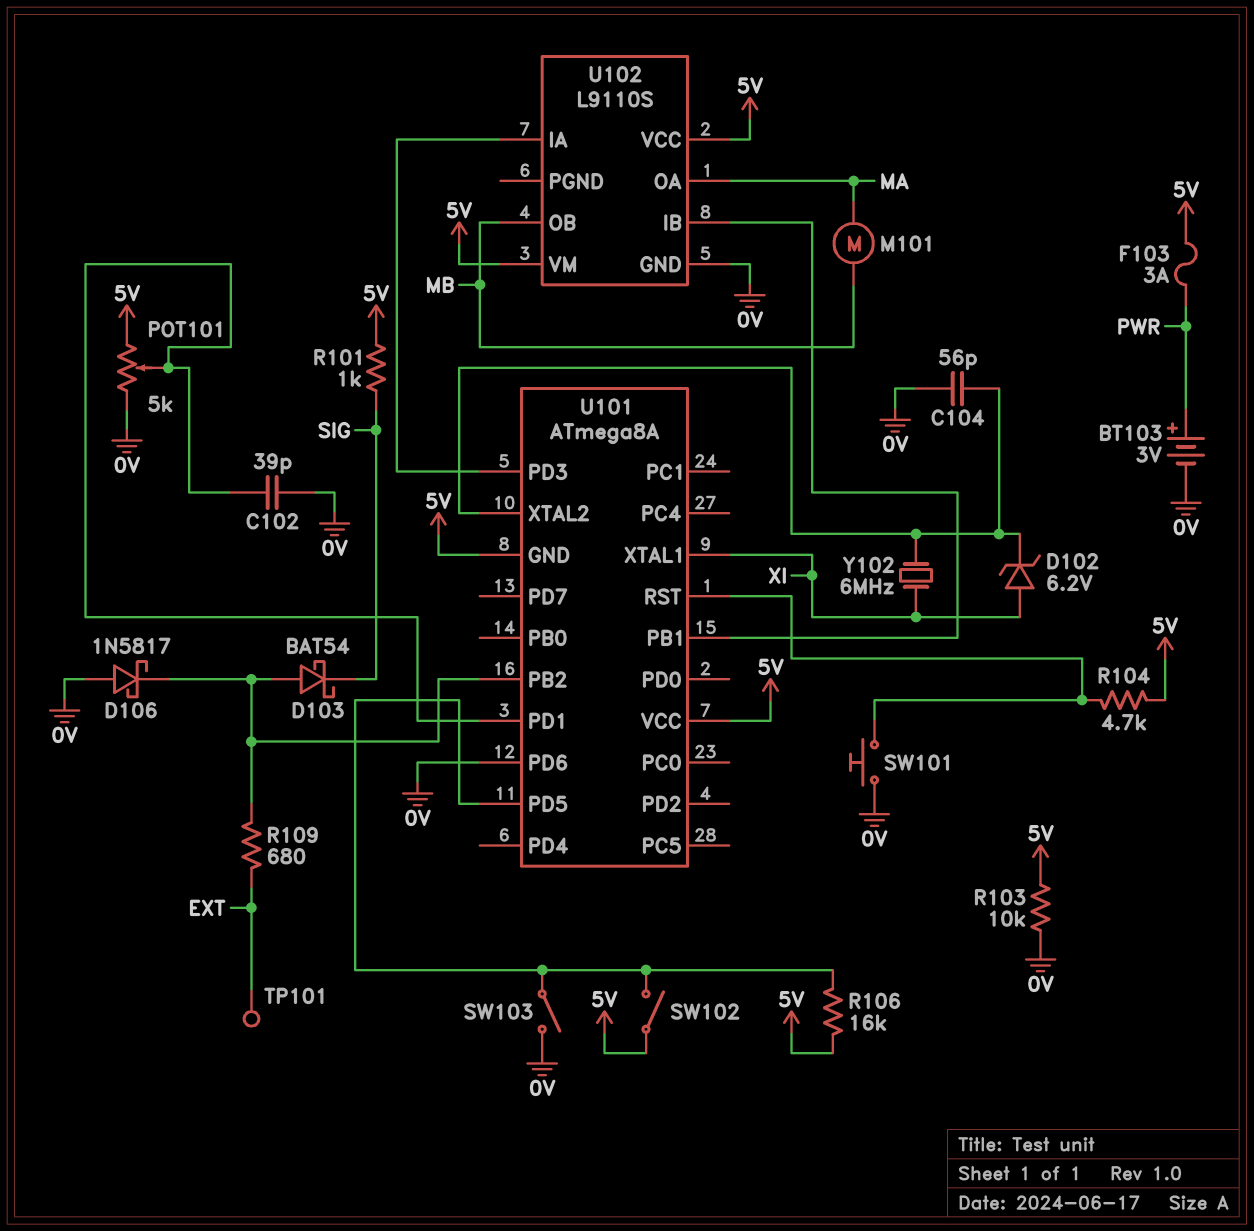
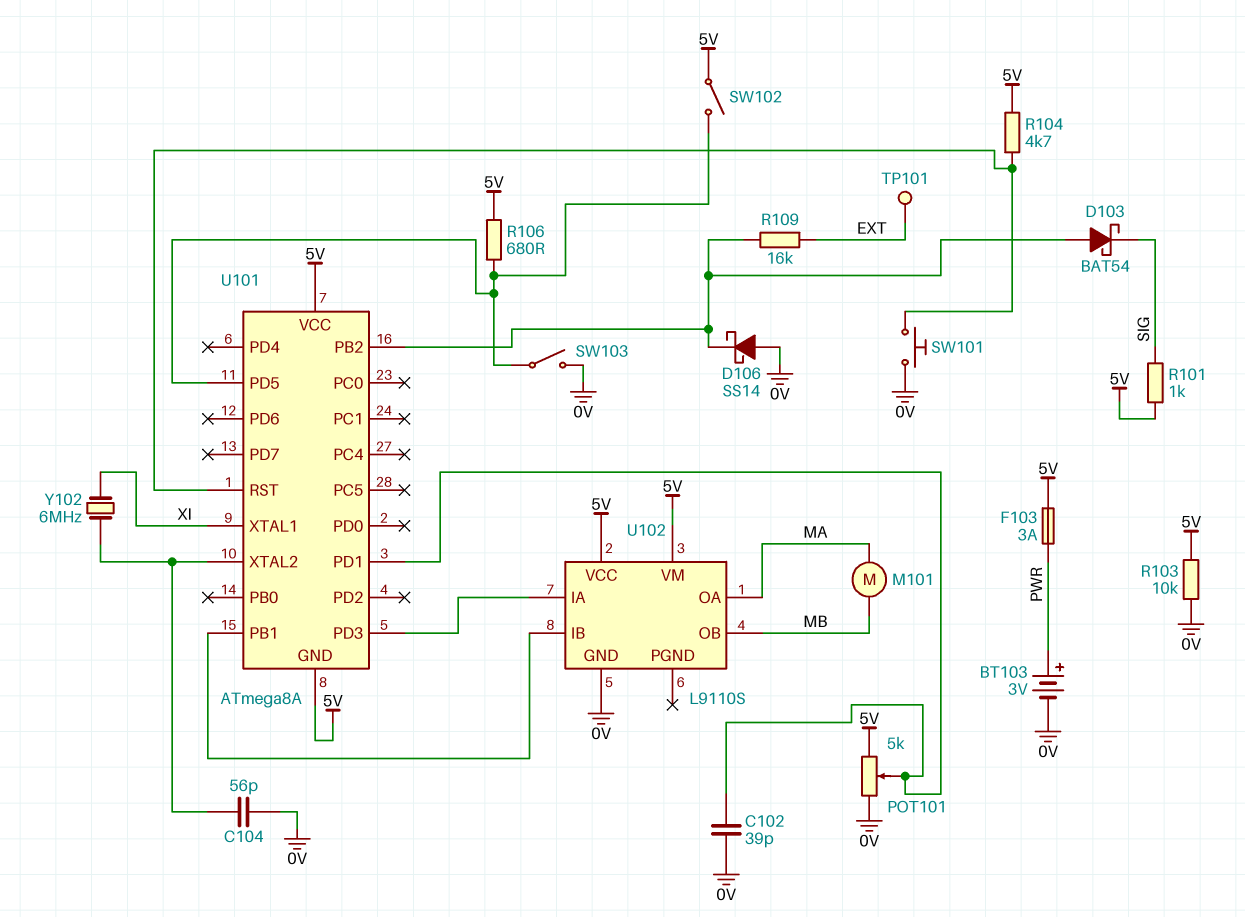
D102: zener 6.2V (A XI, K U101/XTAL2) -> none
D106: schottky 1N5817 (A 0V, K U101/PB2) -> schottky SS14 (A 0V, K U101/PB2)
R106: 16k (5V, U101/PD5) -> 680 (5V, U101/PD5)
R109: 680 (EXT, U101/PB2) -> 16k (EXT, U101/PB2)
U101 pin PD6: 0V -> none

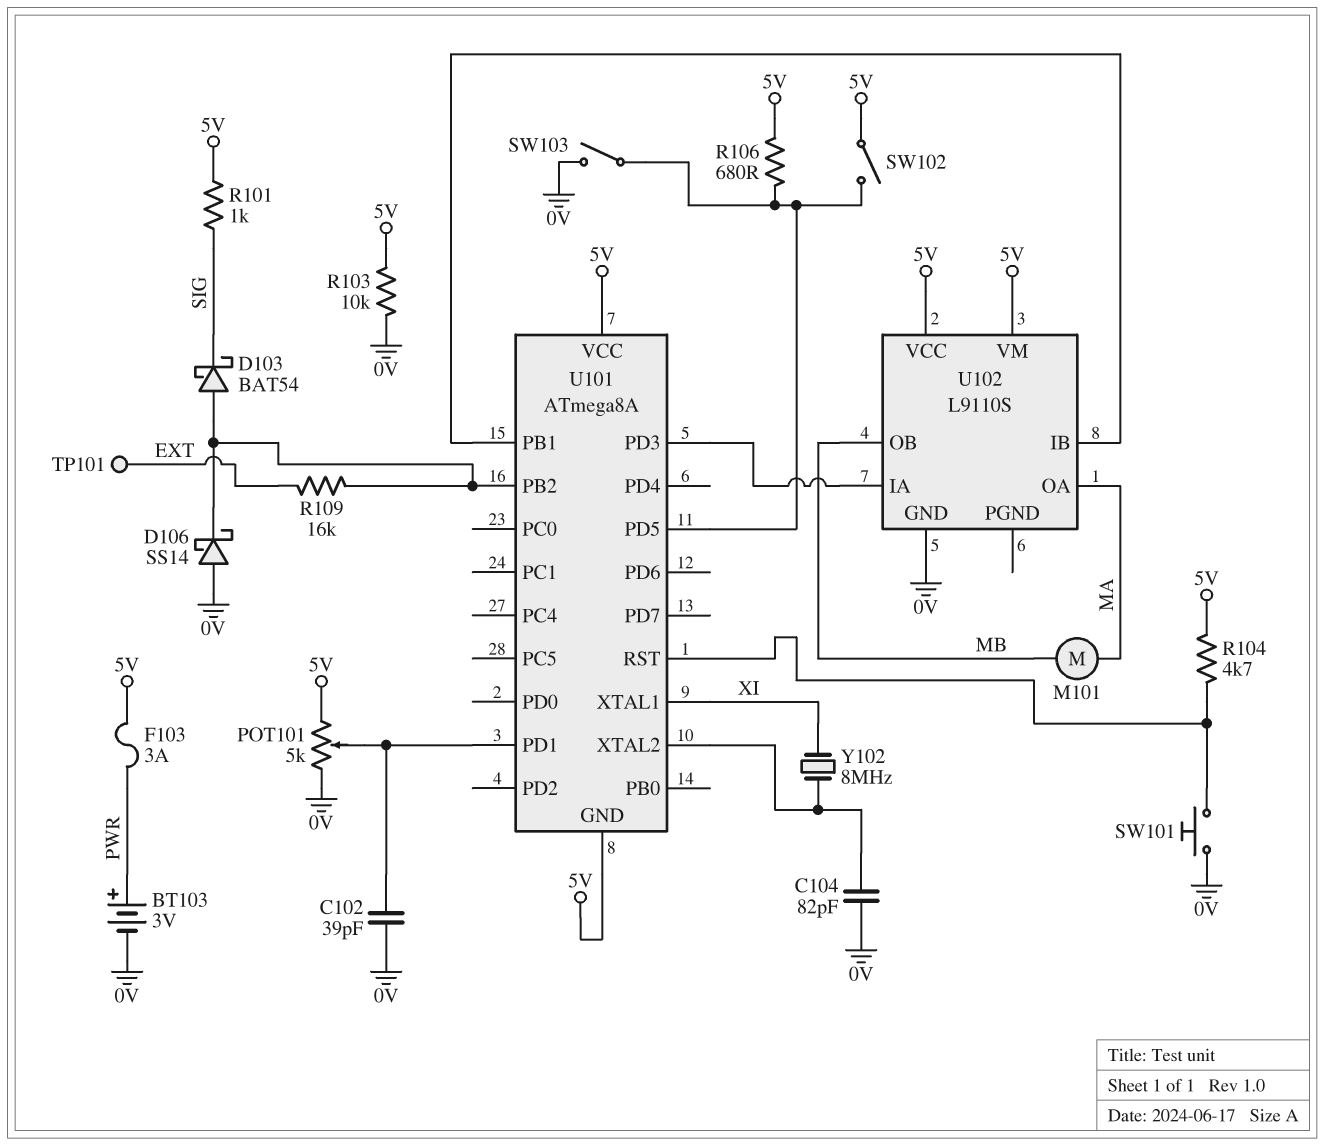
C104: 56pF (0V, U101/XTAL2) -> 82pF (0V, U101/XTAL2)
Y102: 6MHz (U101/XTAL2, XI) -> 8MHz (U101/XTAL2, XI)

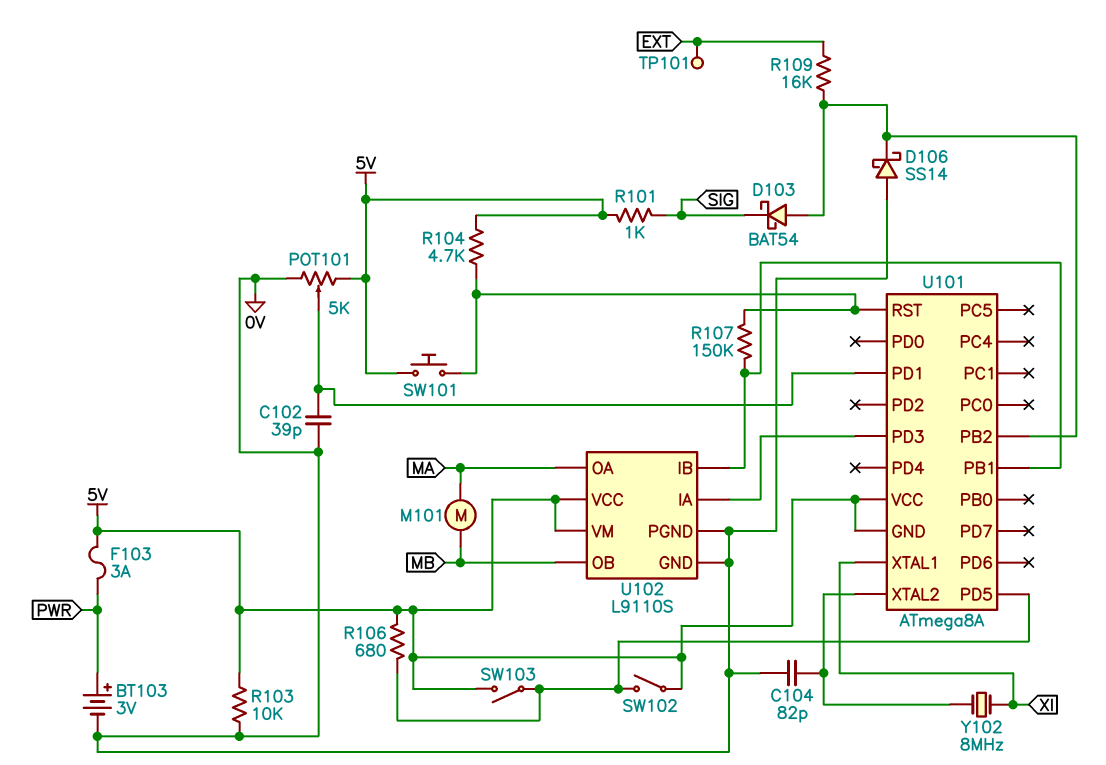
R107: none -> 150k (U101/PB1, U101/RST)
SW101: button (0V, U101/RST) -> button (5V, U101/RST)
SW103: switch (0V, U101/PD5) -> switch (5V, U101/PD5)
U102 pin PGND: none -> 0V

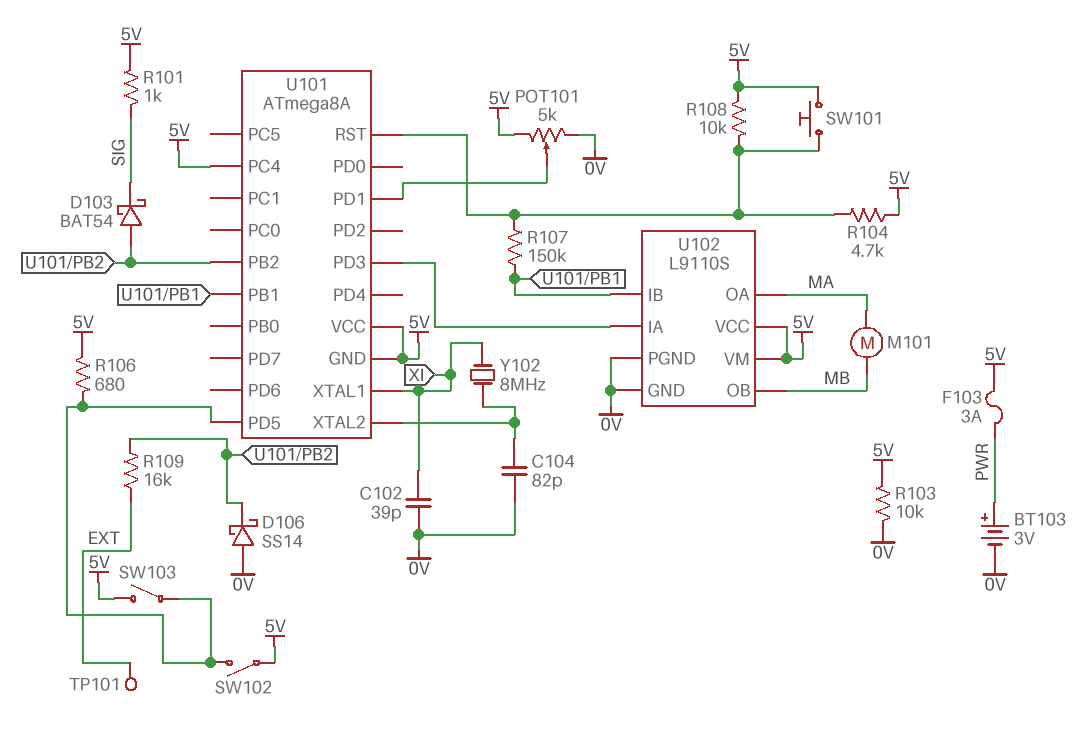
C102: 39pF (0V, U101/PD1) -> 39pF (0V, XI)
R108: none -> 10k (5V, U101/RST)
U101 pin PC4: none -> 5V

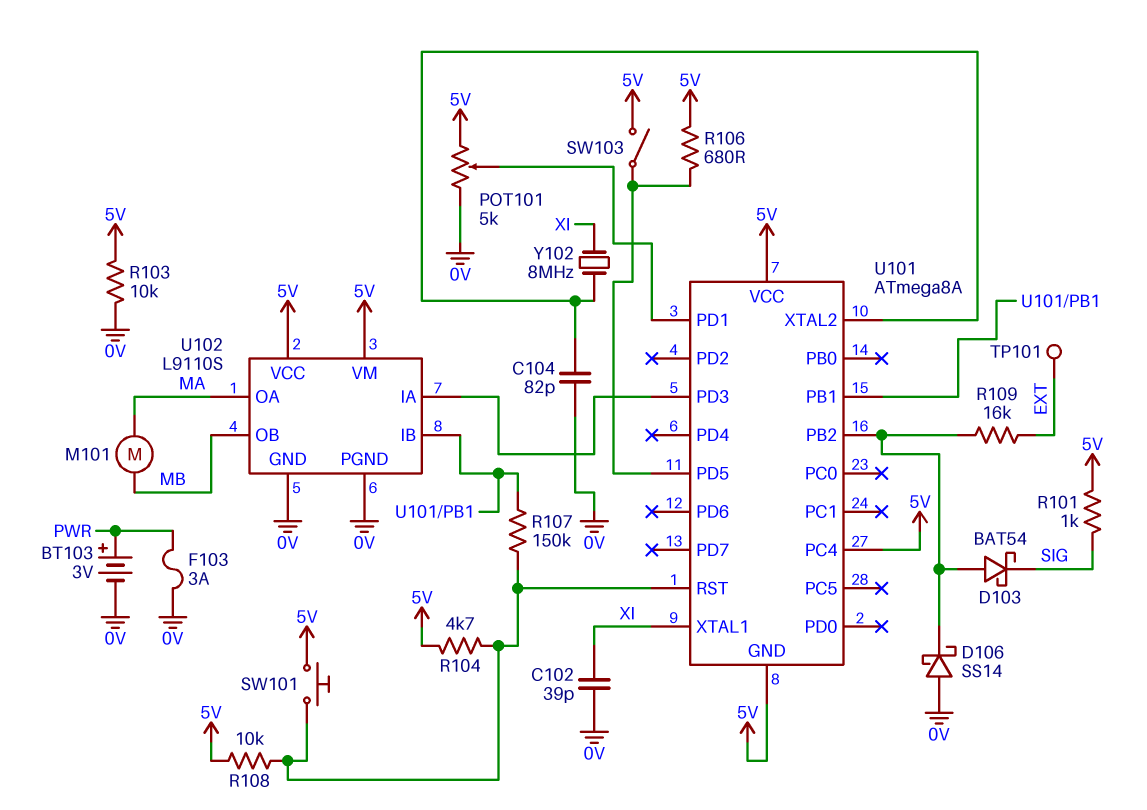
F103: 3A (5V, PWR) -> 3A (0V, PWR)
SW102: switch (5V, U101/PD5) -> none

